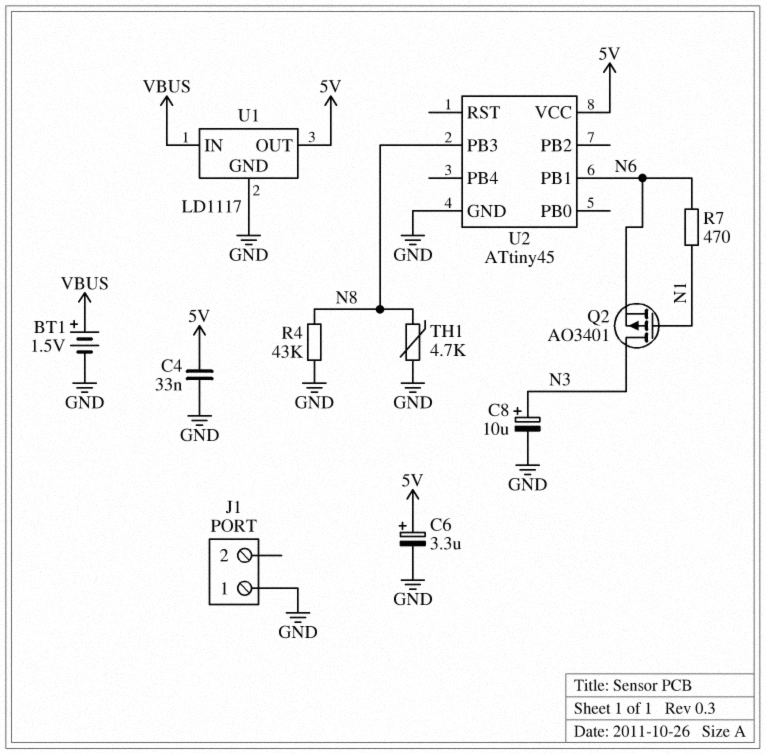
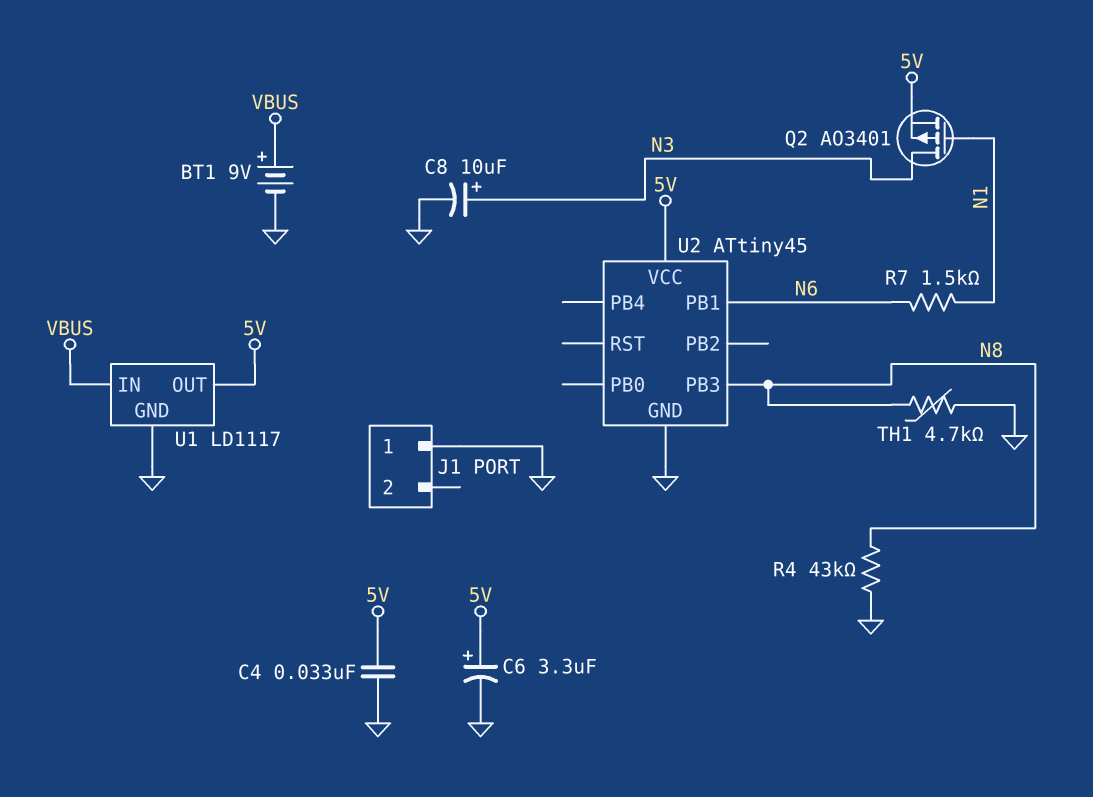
BT1: 1.5V (plus VBUS, minus GND) -> 9V (plus VBUS, minus GND)
Q2: PMOS AO3401 (G N1, D N3, S N6) -> PMOS AO3401 (G N1, D N3, S 5V)
R7: 470 (N1, N6) -> 1.5k (N1, N6)

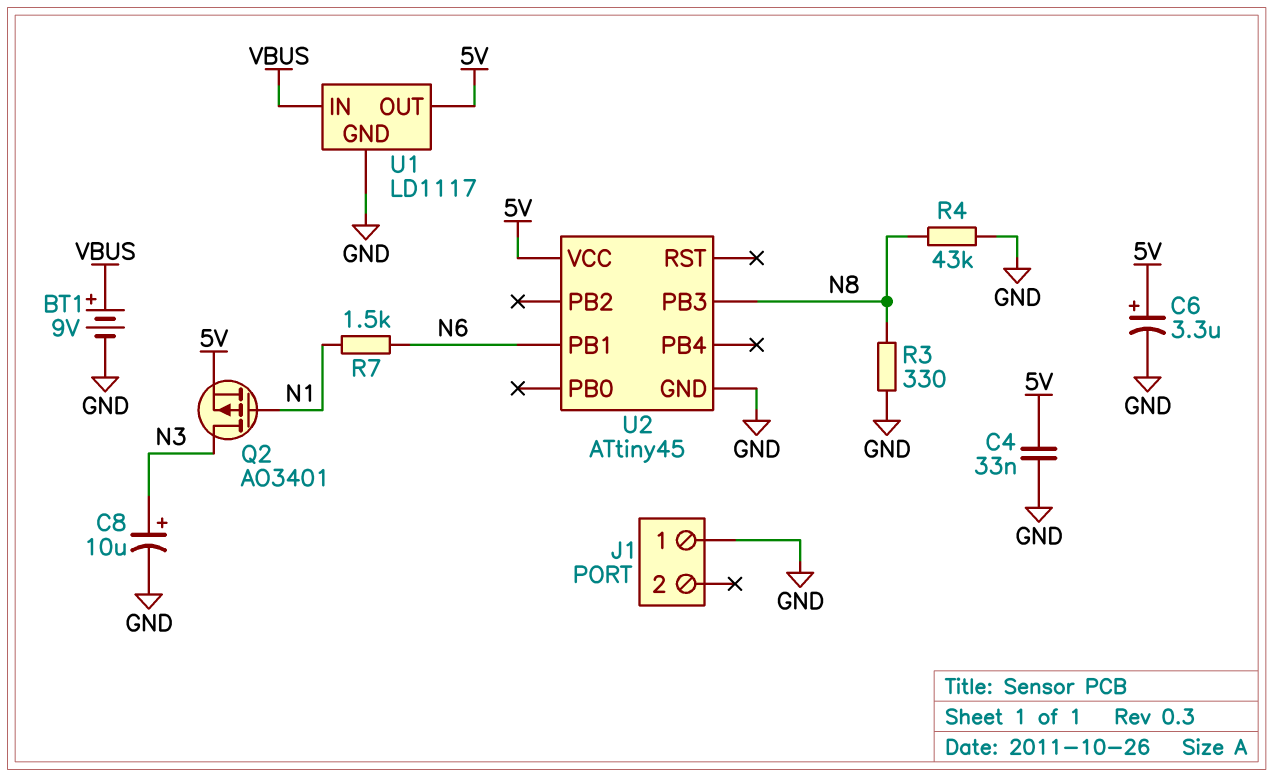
R3: none -> 330 (GND, N8)
TH1: 4.7k (GND, N8) -> none

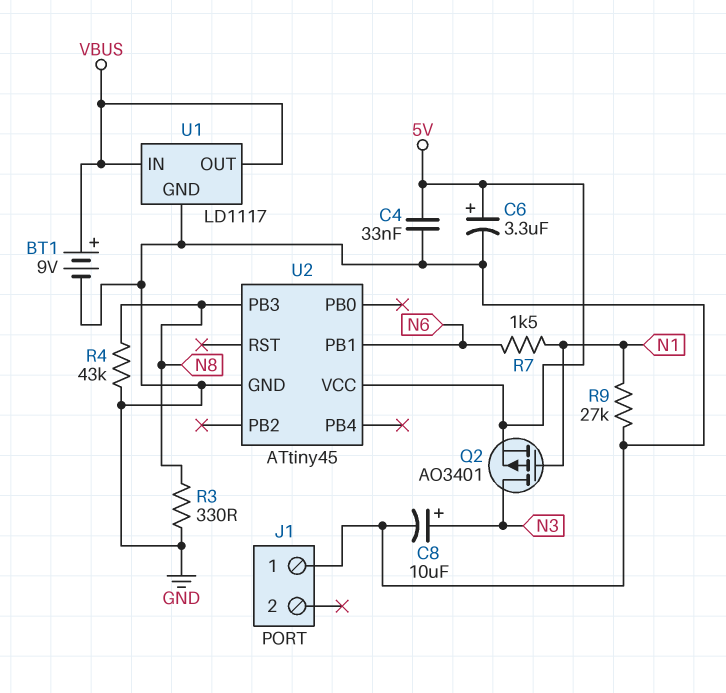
R9: none -> 27k (GND, N1)
U1 pin OUT: 5V -> VBUS

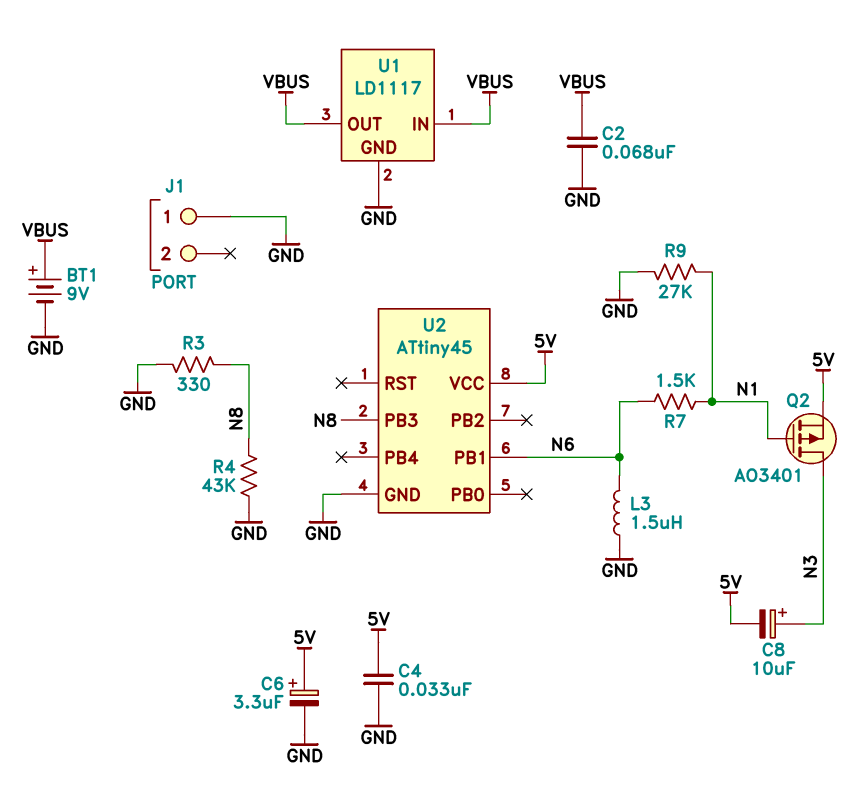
C2: none -> 68nF (GND, VBUS)
C8: 10uF (plus N3, minus GND) -> 10uF (plus N3, minus 5V)
L3: none -> 1.5uH (GND, N6)

